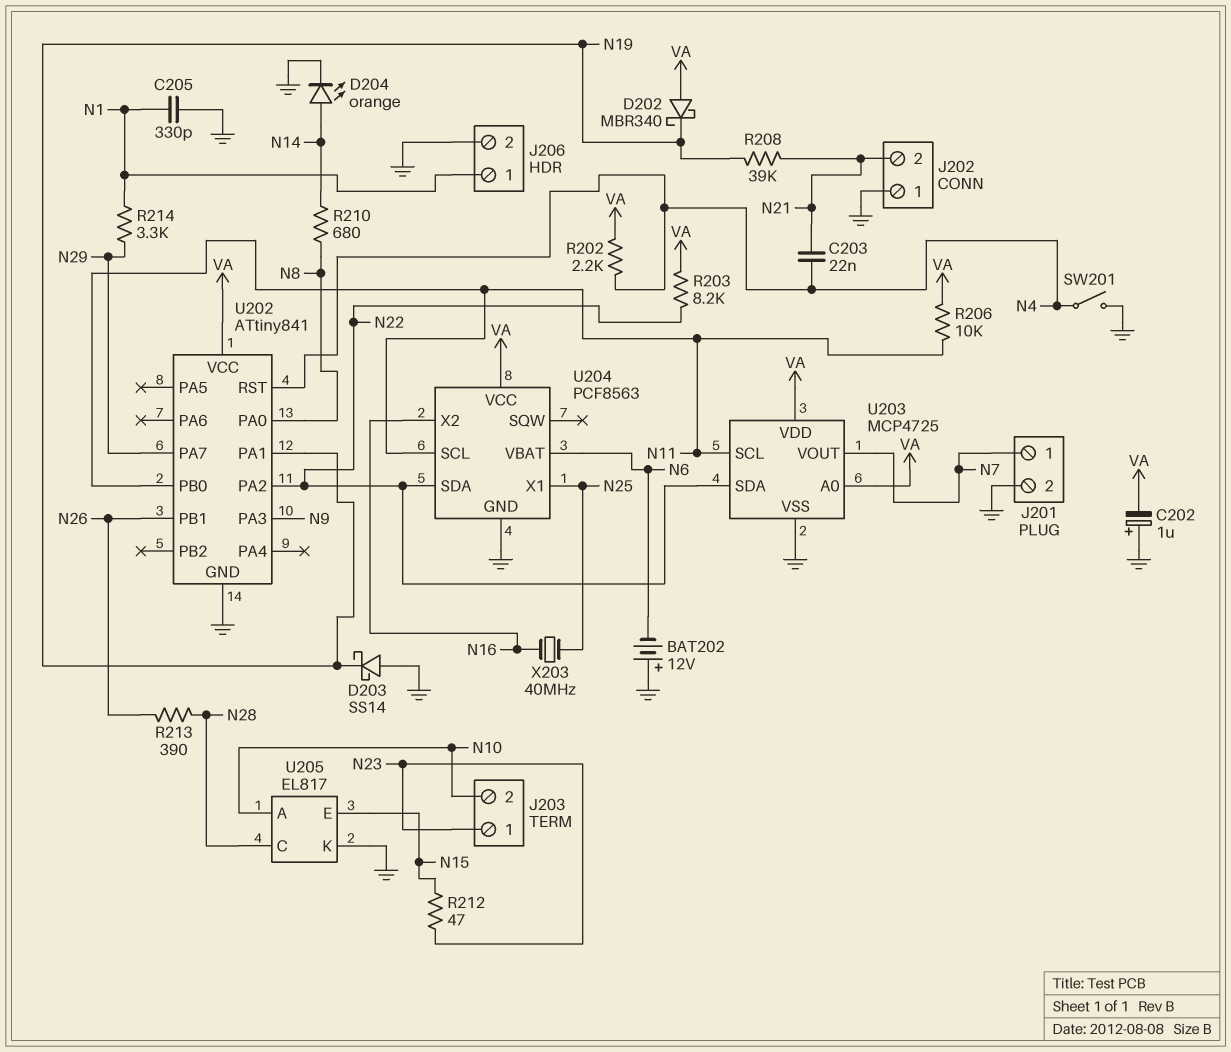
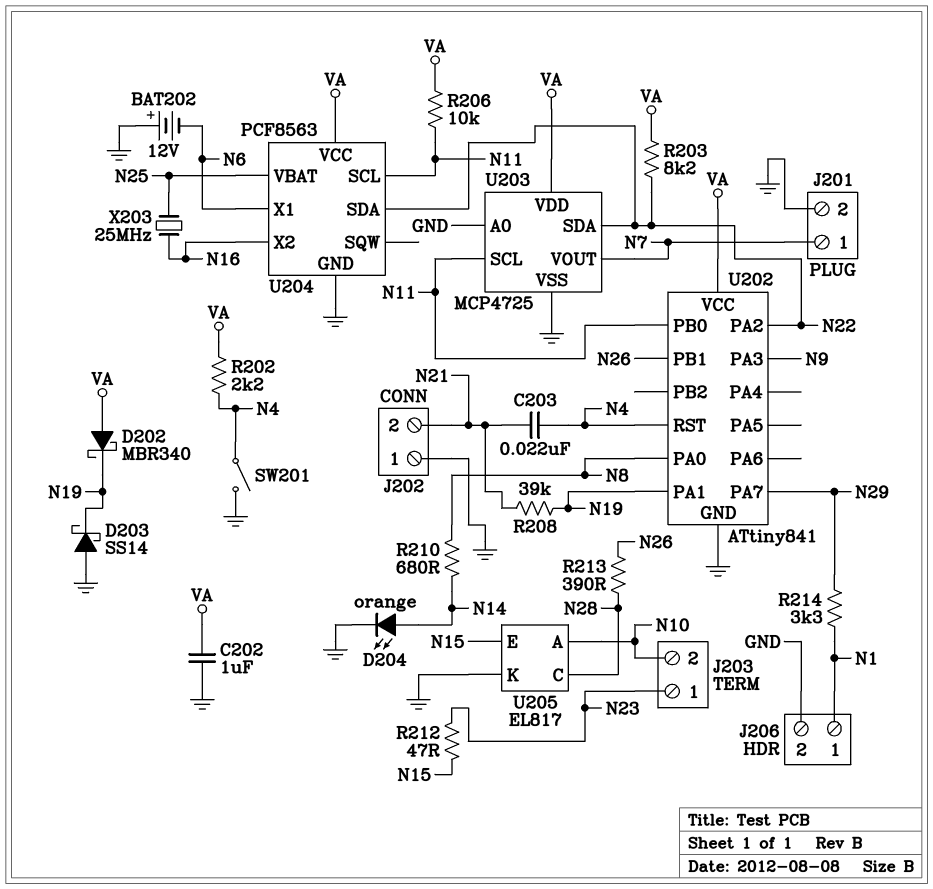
C202: 1uF (plus GND, minus VA) -> 1uF (GND, VA)
C205: 330pF (GND, N1) -> none
U203 pin A0: VA -> GND
U204 pin VBAT: N6 -> N25
U204 pin X1: N25 -> N6
X203: 40MHz (N16, N25) -> 25MHz (N16, N25)

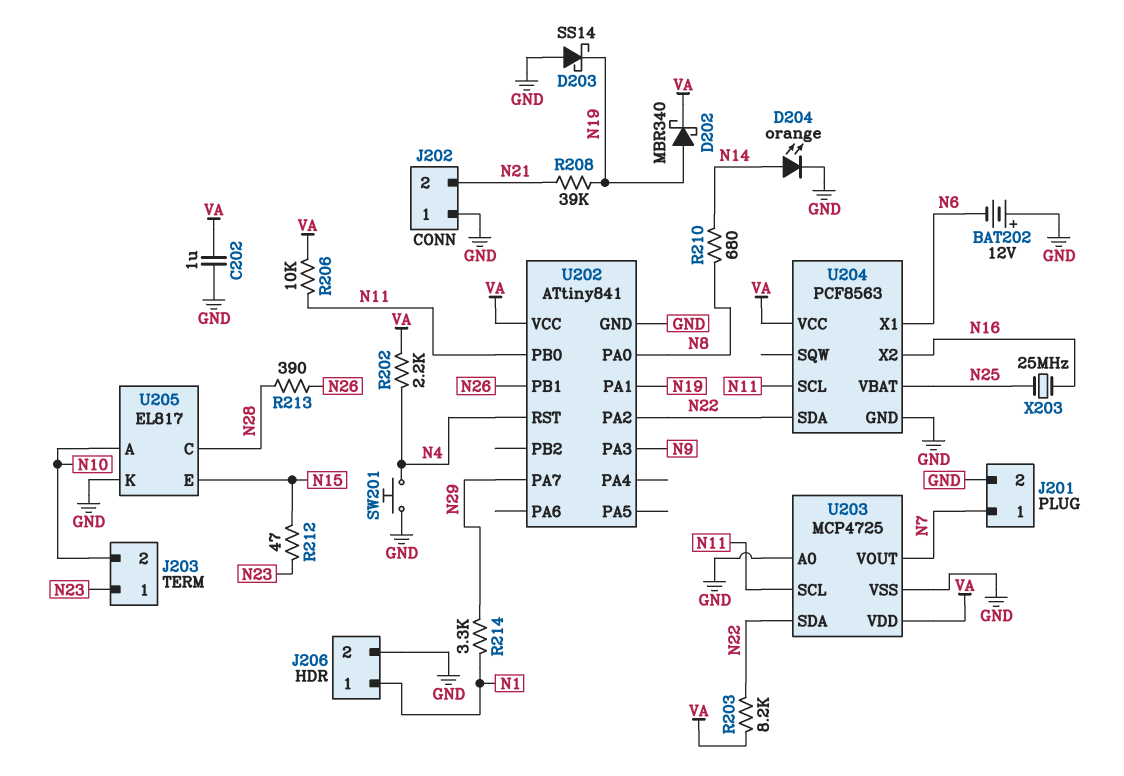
C203: 22nF (N4, N21) -> none
D202: schottky MBR340 (A VA, K N19) -> schottky MBR340 (A N19, K VA)
SW201: switch (GND, N4) -> button (GND, N4)

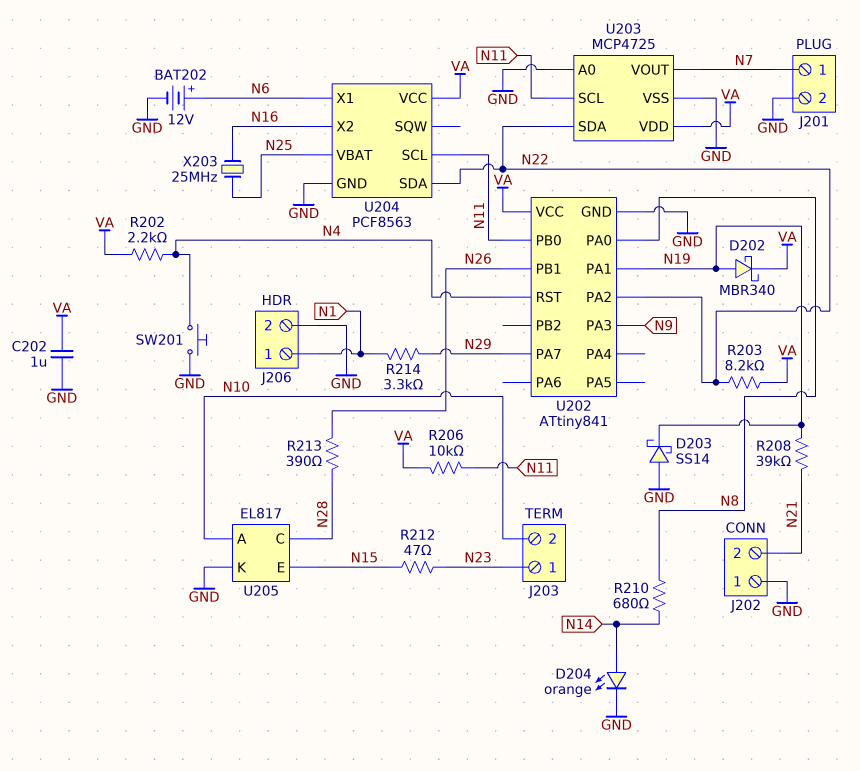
BAT202: 12V (plus GND, minus N6) -> 12V (plus N6, minus GND)

